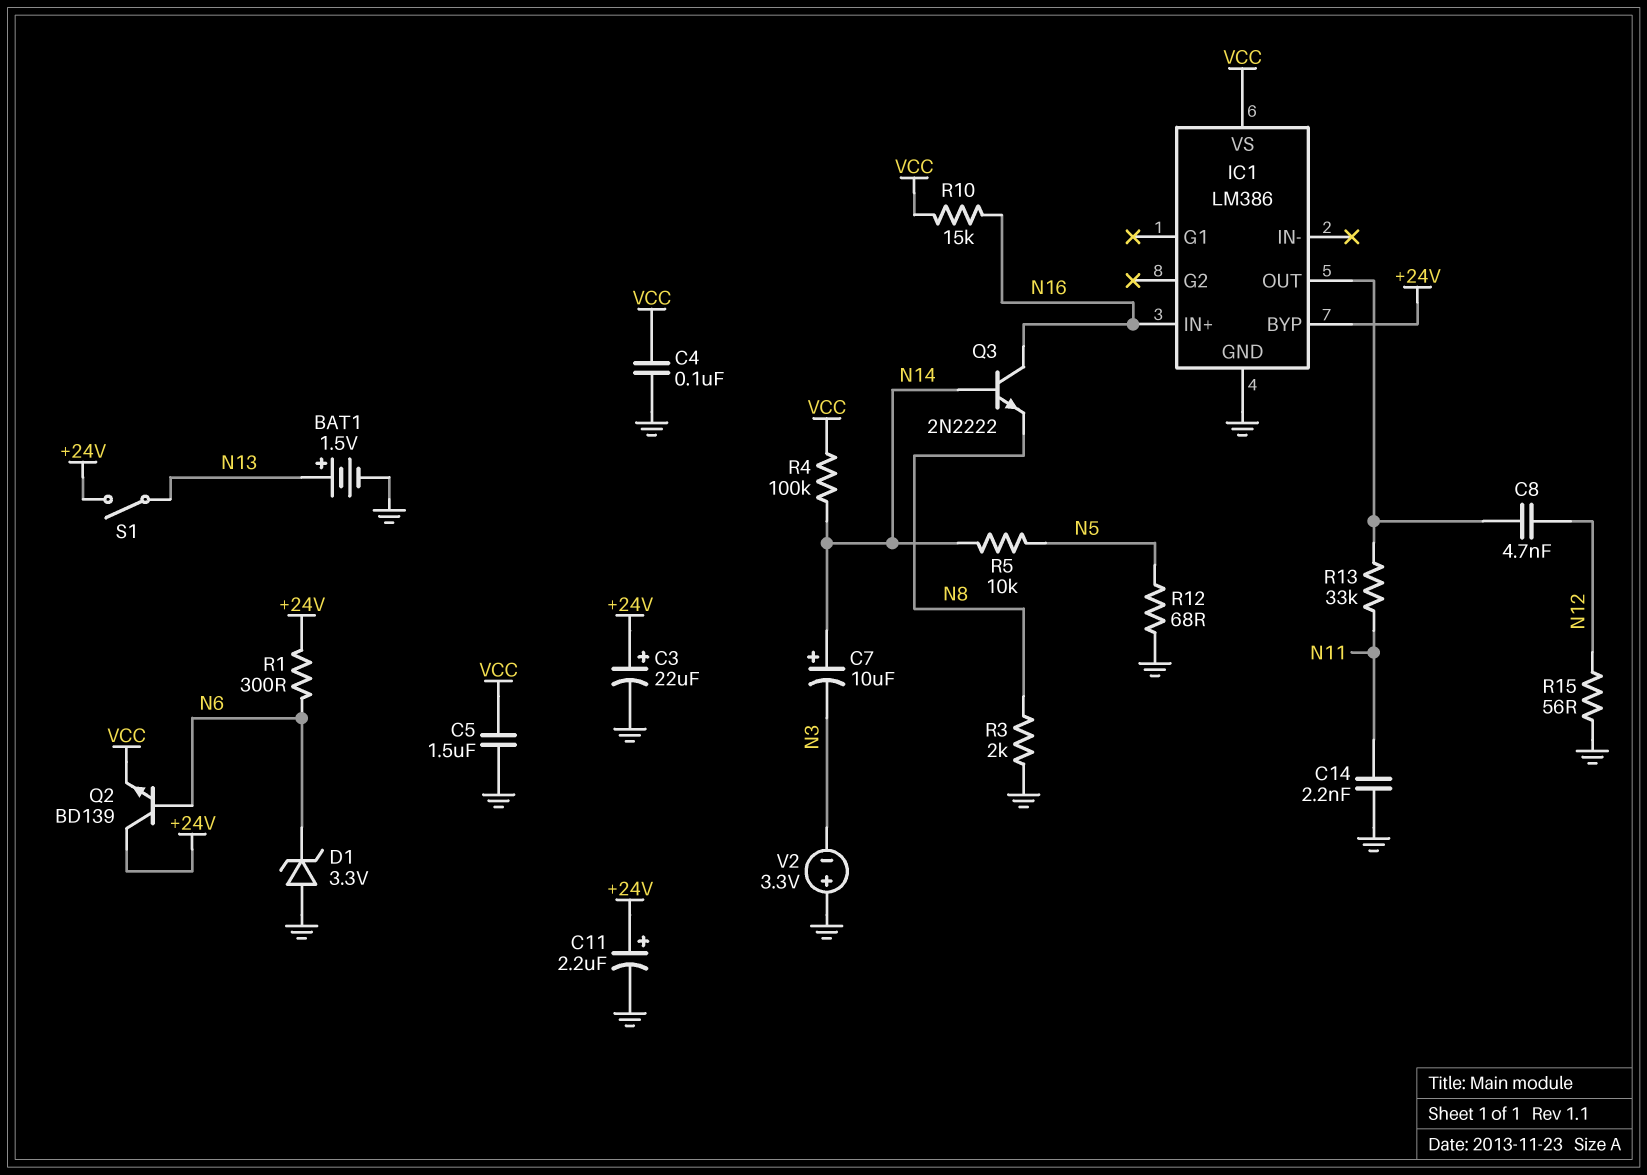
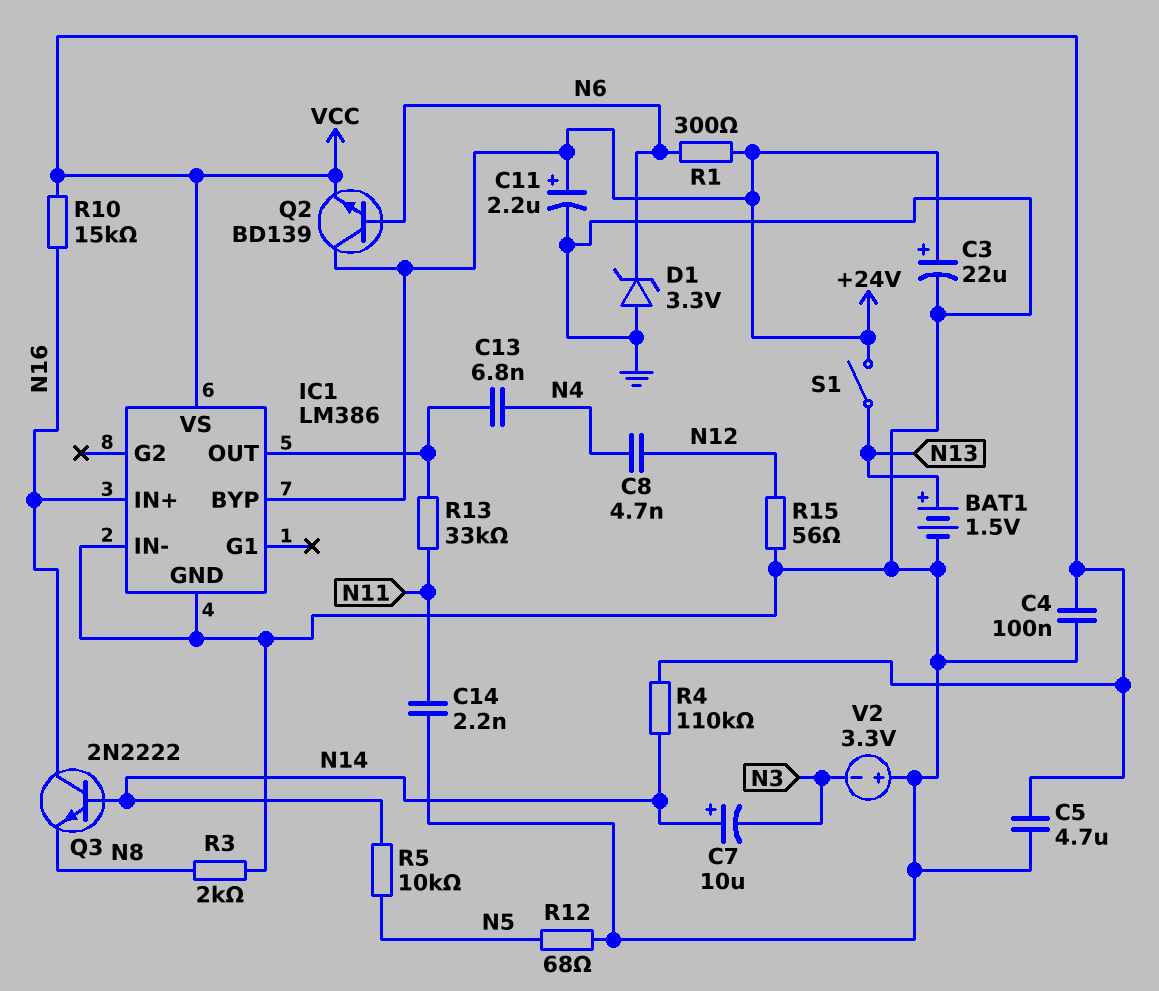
C5: 1.5uF (GND, VCC) -> 4.7uF (GND, VCC)
C8: 4.7nF (IC1/OUT, N12) -> 4.7nF (N4, N12)
C13: none -> 6.8nF (IC1/OUT, N4)
IC1 pin IN-: none -> GND
R4: 100k (N14, VCC) -> 110k (N14, VCC)

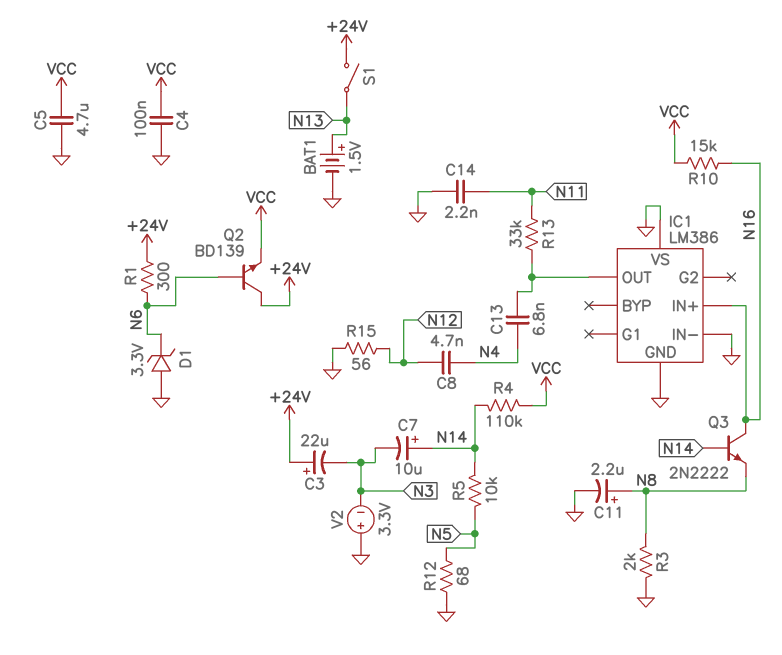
C3: 22uF (plus +24V, minus GND) -> 22uF (plus +24V, minus N3)
C11: 2.2uF (plus +24V, minus GND) -> 2.2uF (plus N8, minus GND)
IC1 pin BYP: +24V -> none
IC1 pin VS: VCC -> GND

